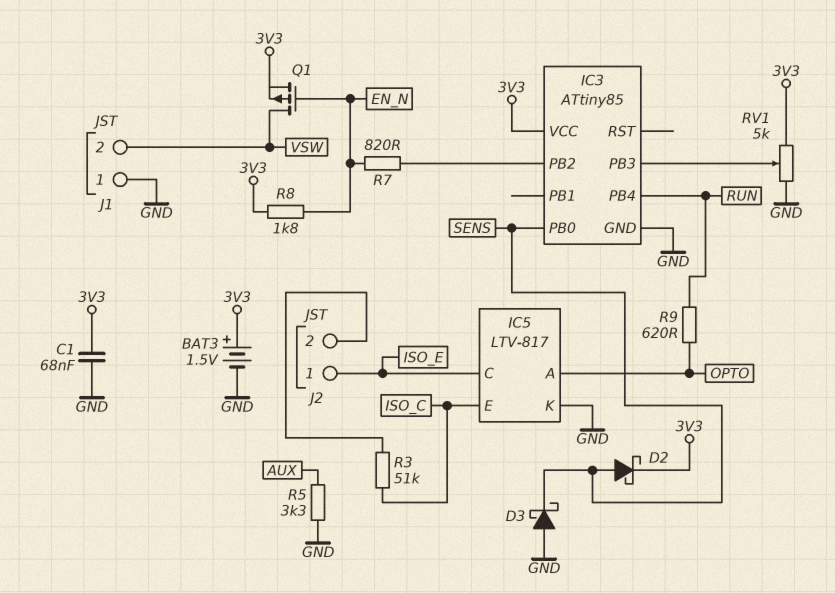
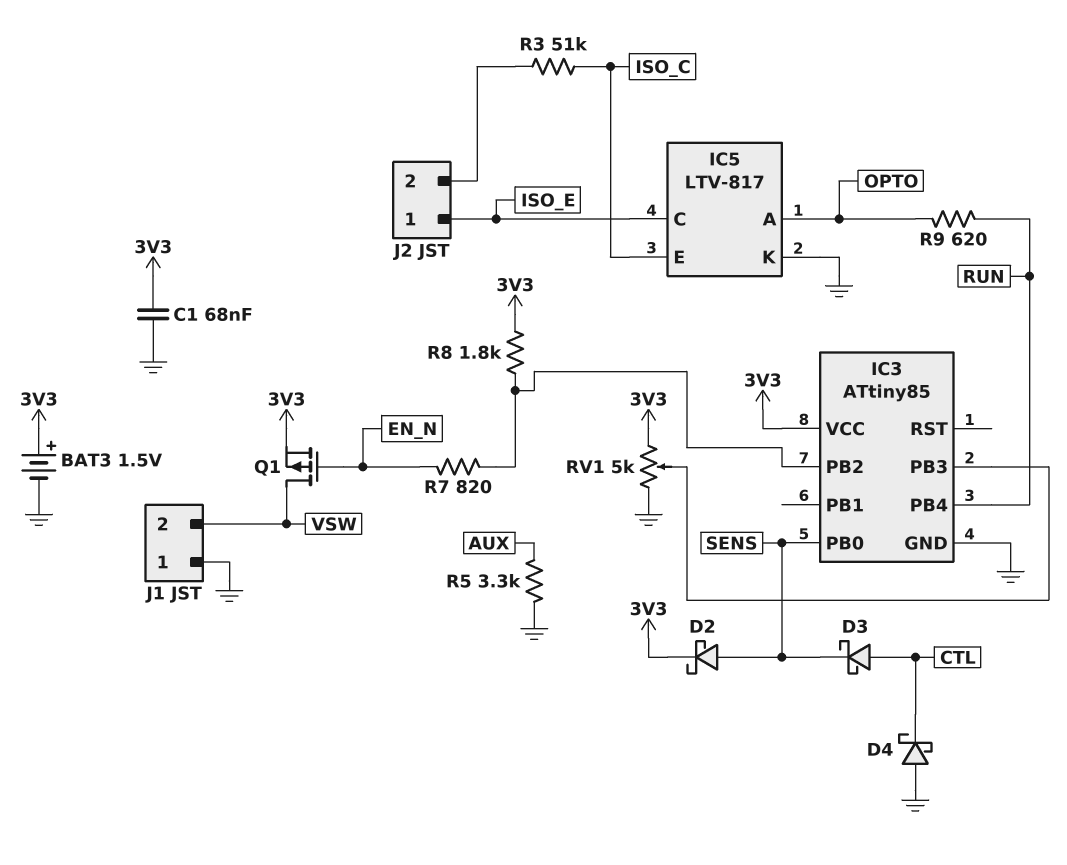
D3: schottky (A GND, K SENS) -> schottky (A CTL, K SENS)
D4: none -> schottky (A GND, K CTL)
R8: 1.8k (3V3, EN_N) -> 1.8k (3V3, IC3/PB2)

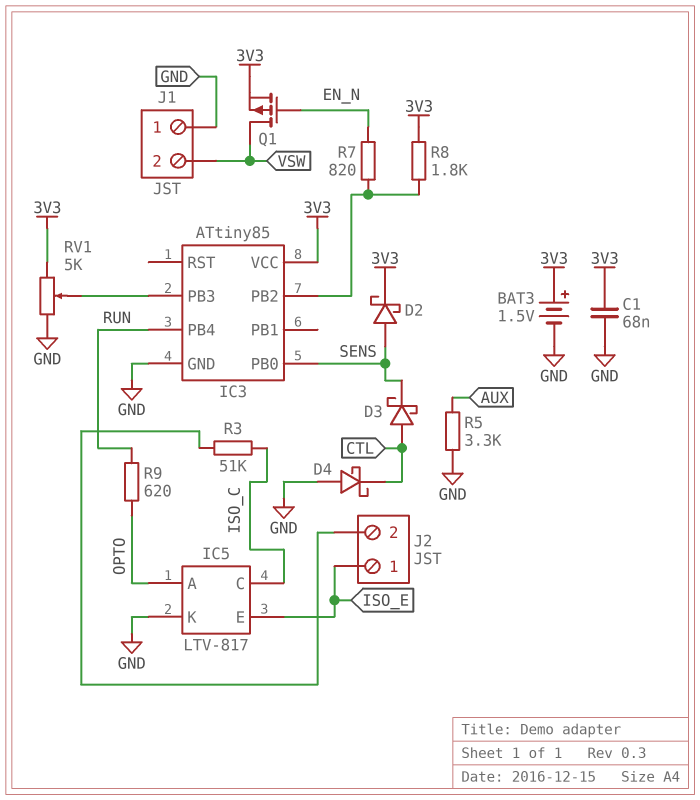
IC5 pin C: ISO_E -> ISO_C
IC5 pin E: ISO_C -> ISO_E

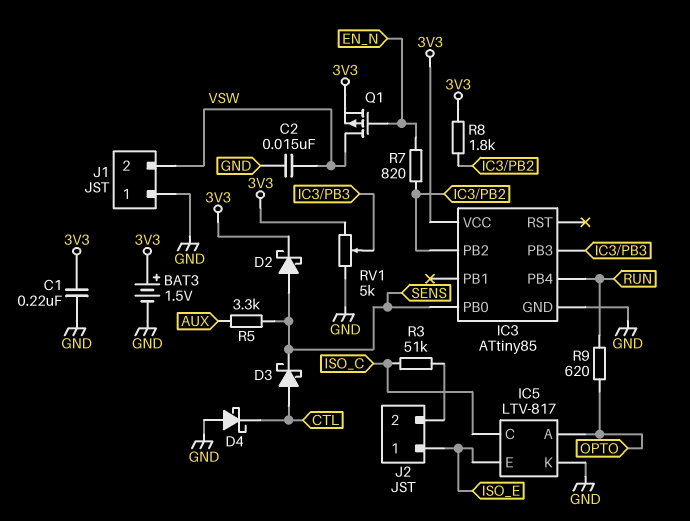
C1: 68nF (3V3, GND) -> 220nF (3V3, GND)
C2: none -> 15nF (GND, VSW)
R5: 3.3k (AUX, GND) -> 3.3k (AUX, SENS)

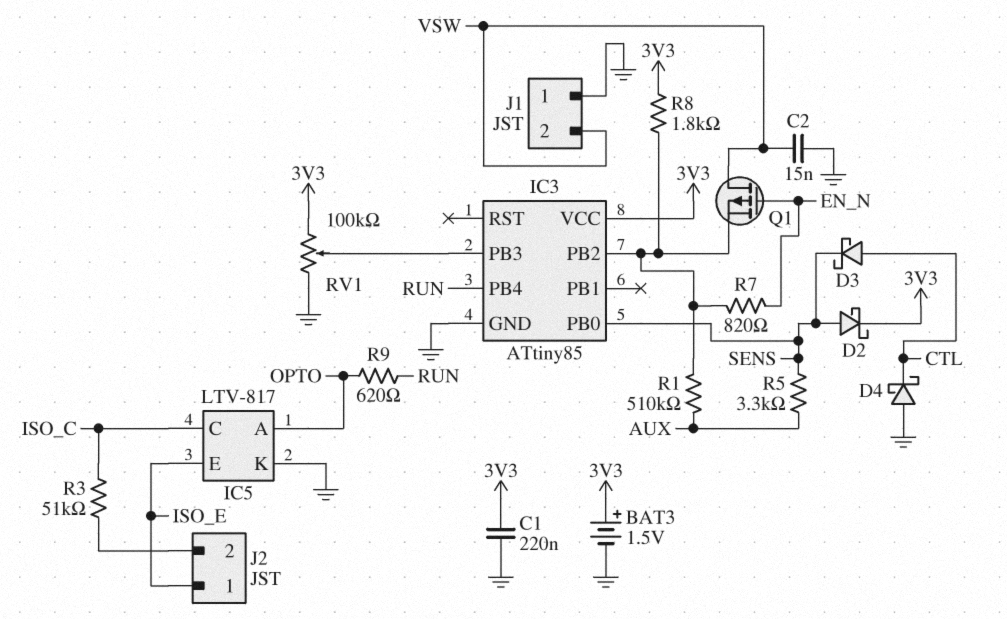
Q1: PMOS (G EN_N, D VSW, S 3V3) -> PMOS (G EN_N, D VSW, S IC3/PB2)
R1: none -> 510k (AUX, IC3/PB2)
RV1: 5k (3V3, GND, wiper IC3/PB3) -> 100k (3V3, GND, wiper IC3/PB3)

